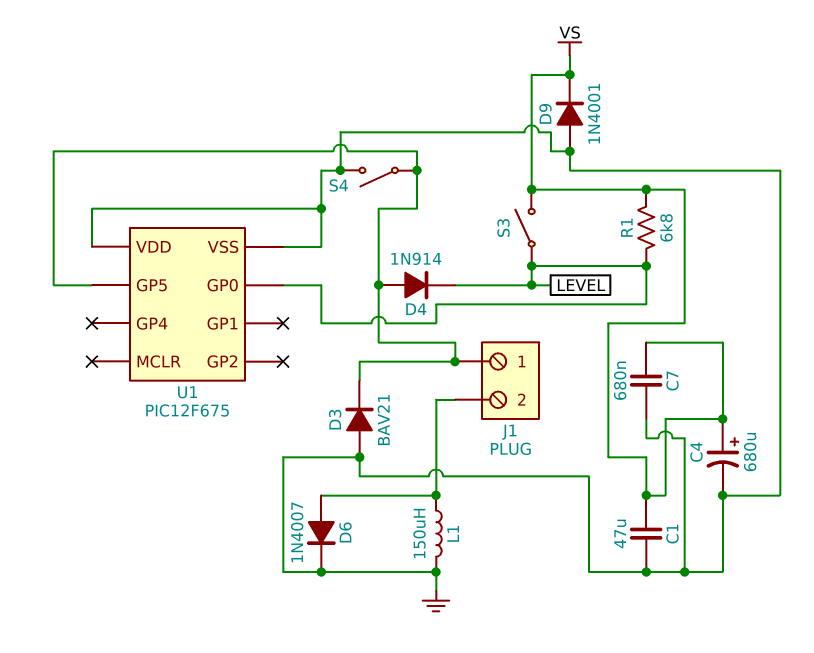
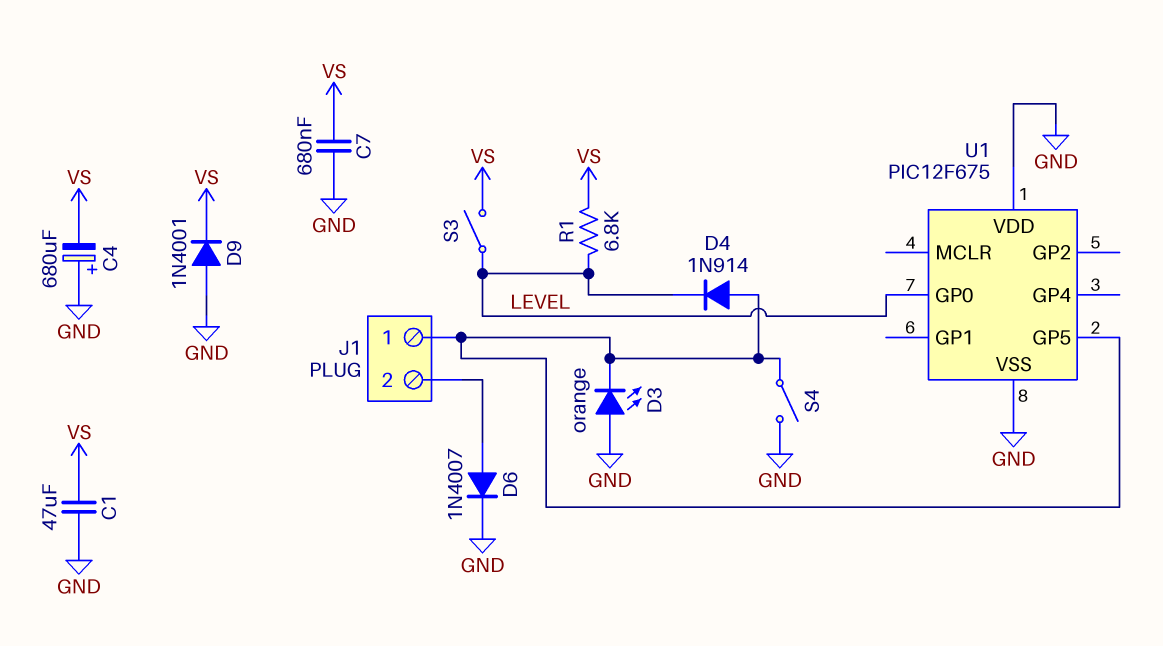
C4: 680uF (plus VS, minus GND) -> 680uF (plus GND, minus VS)
D3: diode BAV21 (A GND, K J1/1) -> LED orange (A GND, K J1/1)
L1: 150uH (GND, J1/2) -> none

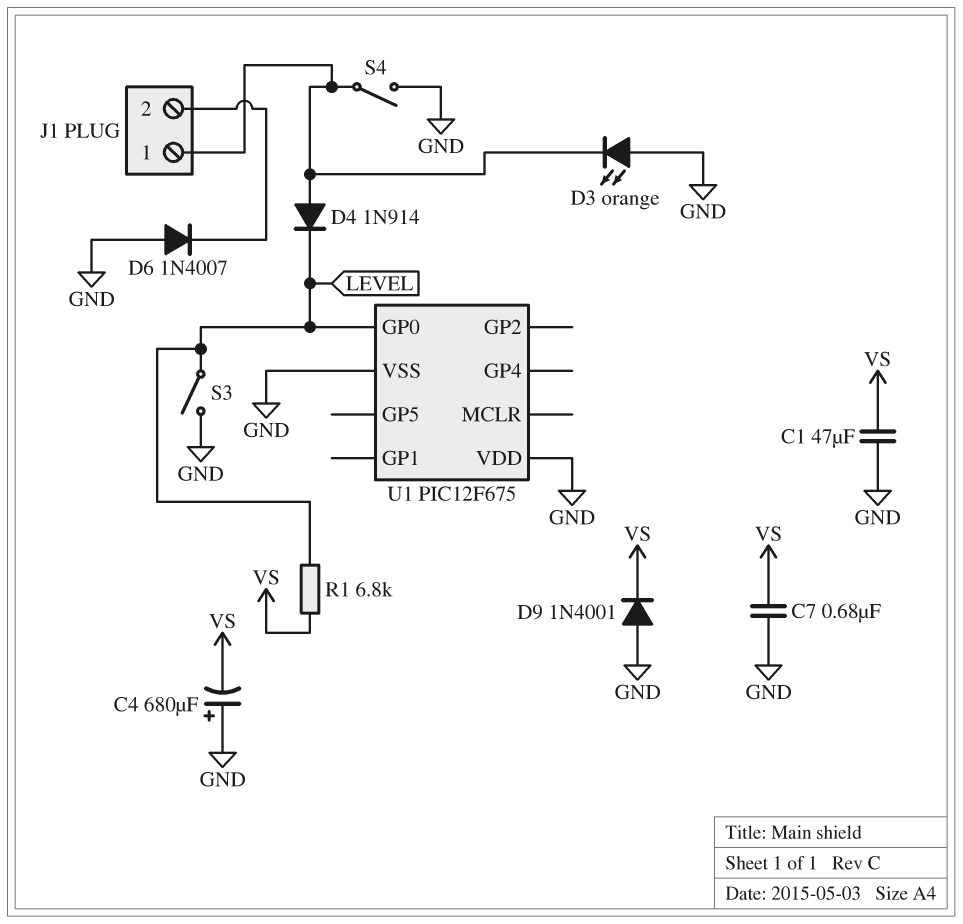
D6: diode 1N4007 (A J1/2, K GND) -> diode 1N4007 (A GND, K J1/2)
S3: switch (LEVEL, VS) -> switch (GND, LEVEL)
U1 pin GP5: J1/1 -> none

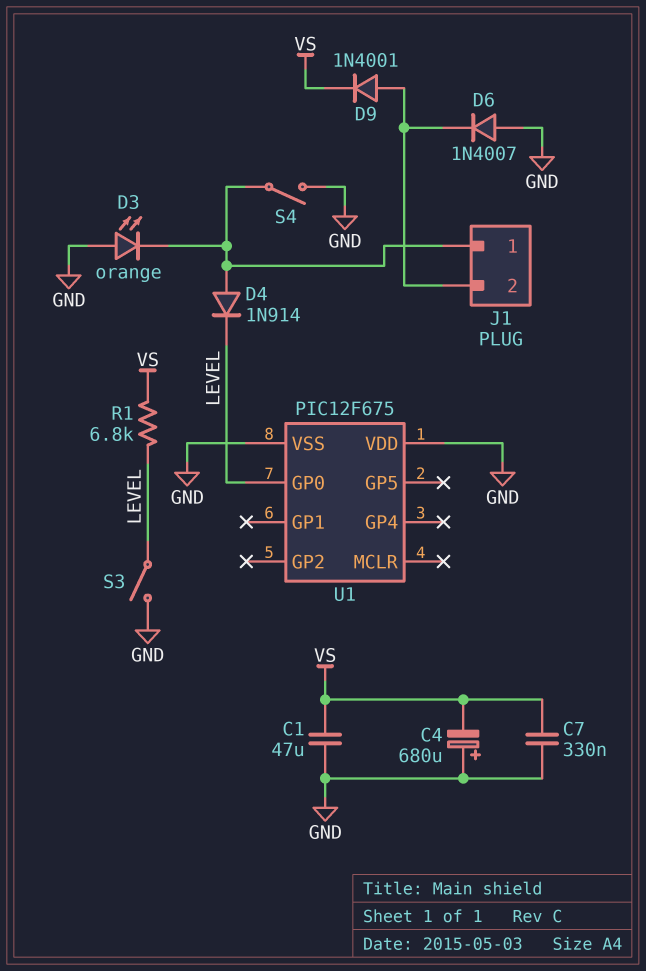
C7: 680nF (GND, VS) -> 330nF (GND, VS)
D9: diode 1N4001 (A GND, K VS) -> diode 1N4001 (A J1/2, K VS)

